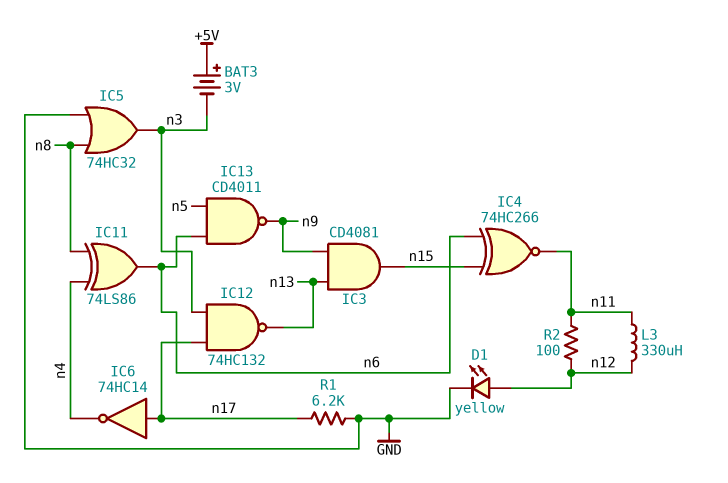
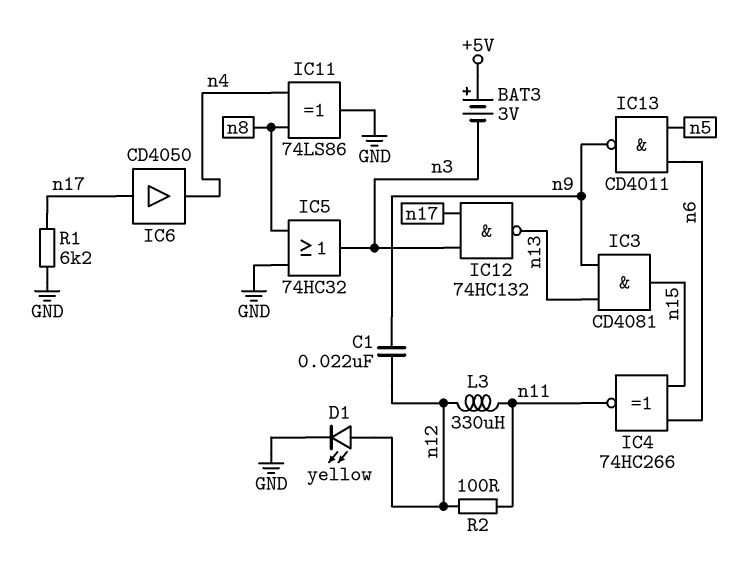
C1: none -> 22nF (n9, n12)
IC6: NOT 74HC14 (in n17, out n4) -> buffer CD4050 (in n17, out n4)
IC11: XOR 74LS86 (in n4, in n8, out n6) -> XOR 74LS86 (in n4, in n8, out GND)

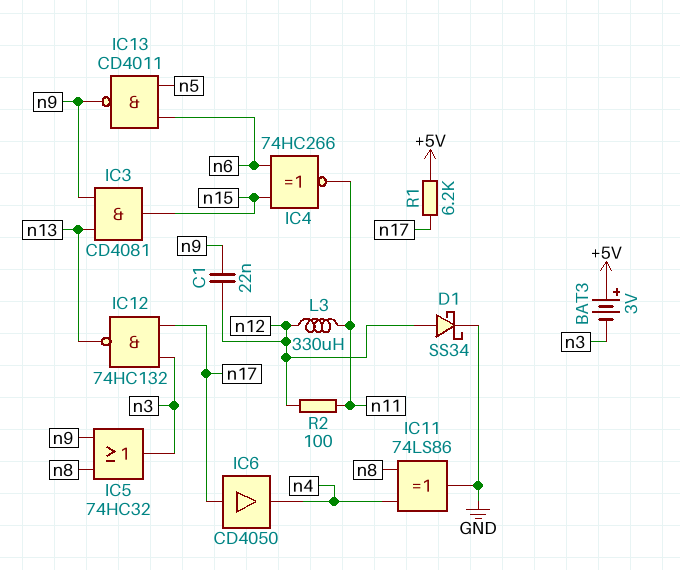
D1: LED yellow (A n12, K GND) -> schottky SS34 (A n12, K GND)
IC5: OR 74HC32 (in GND, in n8, out n3) -> OR 74HC32 (in n8, in n9, out n3)
R1: 6.2k (GND, n17) -> 6.2k (+5V, n17)

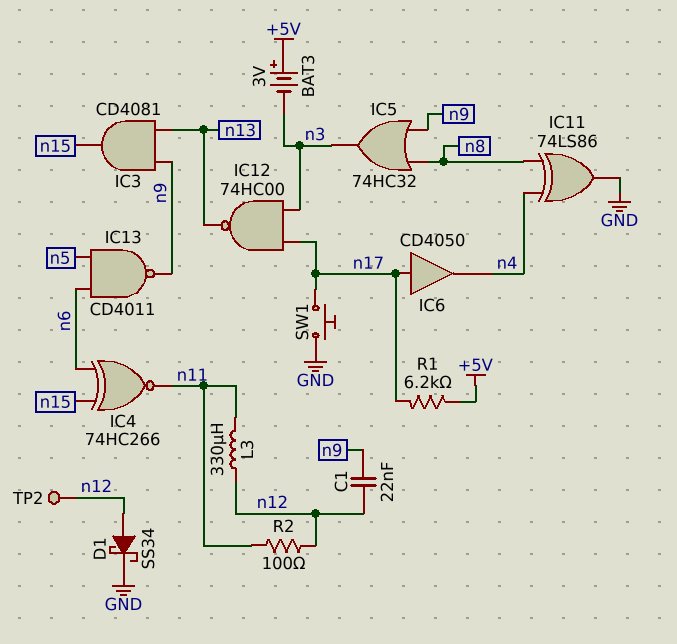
IC12: NAND 74HC132 (in n3, in n17, out n13) -> NAND 74HC00 (in n3, in n17, out n13)
SW1: none -> button (GND, n17)
TP2: none -> test point (n12)

